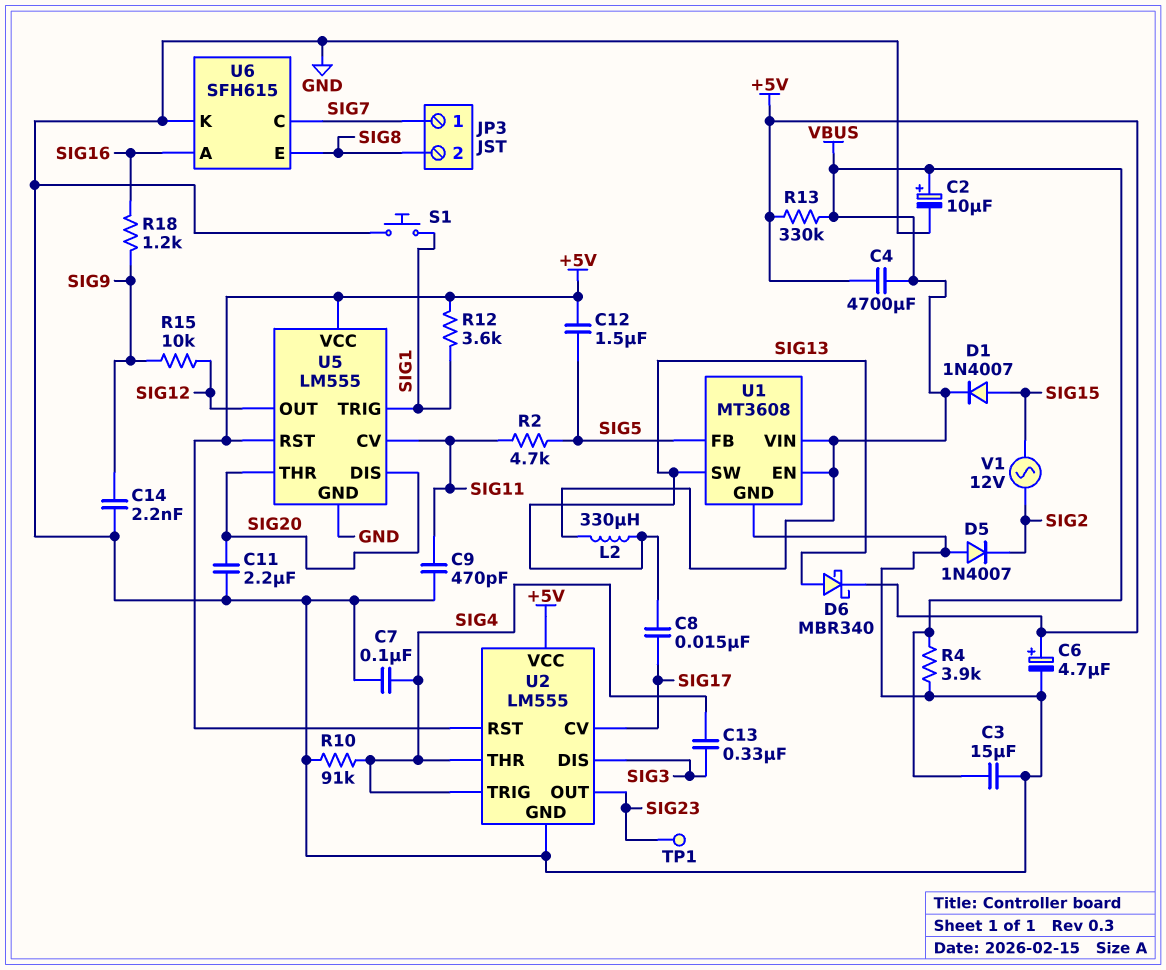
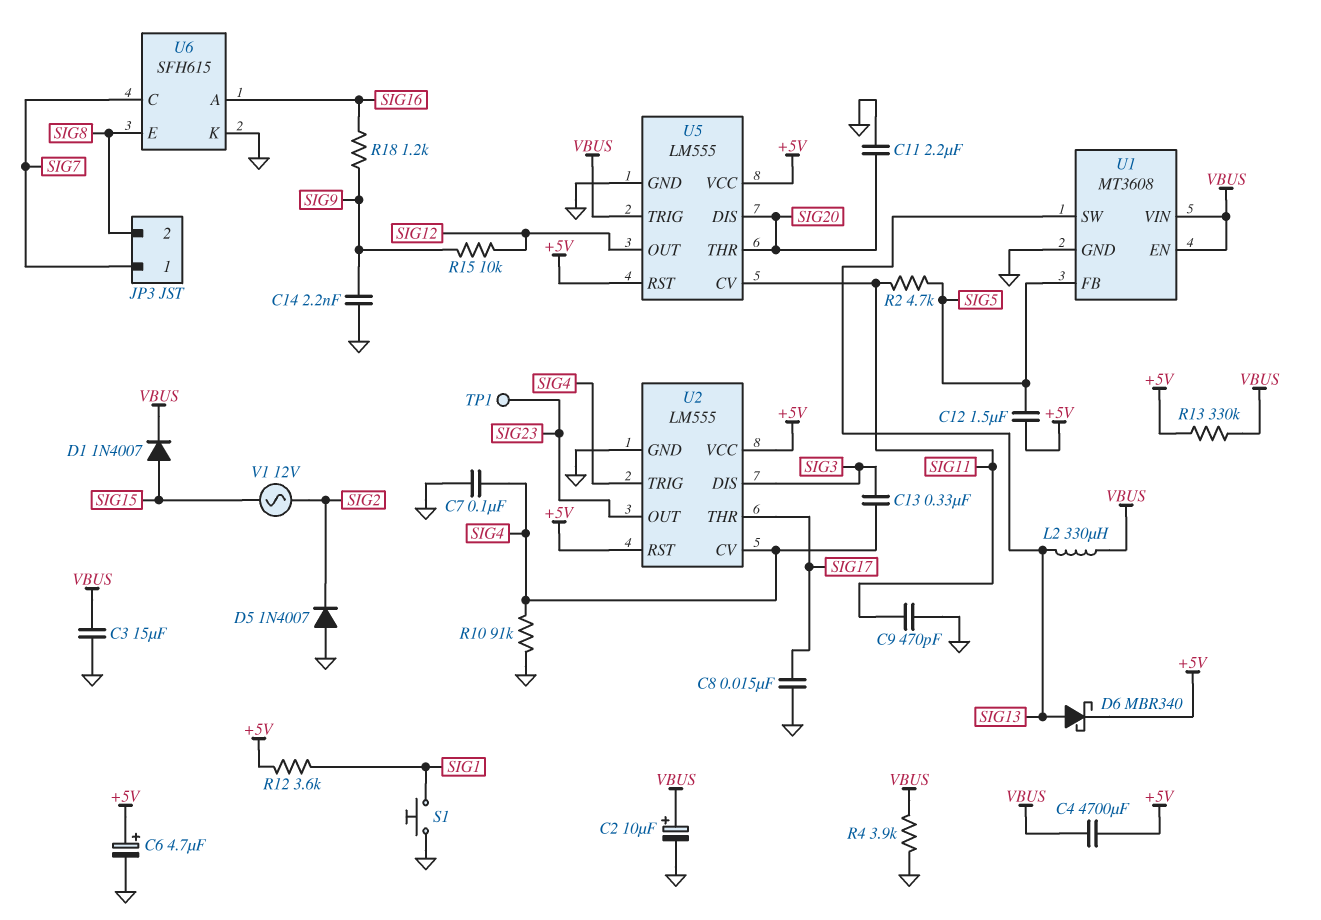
C8: 15nF (SIG13, SIG17) -> 15nF (GND, SIG17)
U2 pin CV: SIG17 -> SIG4
U2 pin THR: SIG4 -> SIG17
U5 pin TRIG: SIG1 -> VBUS

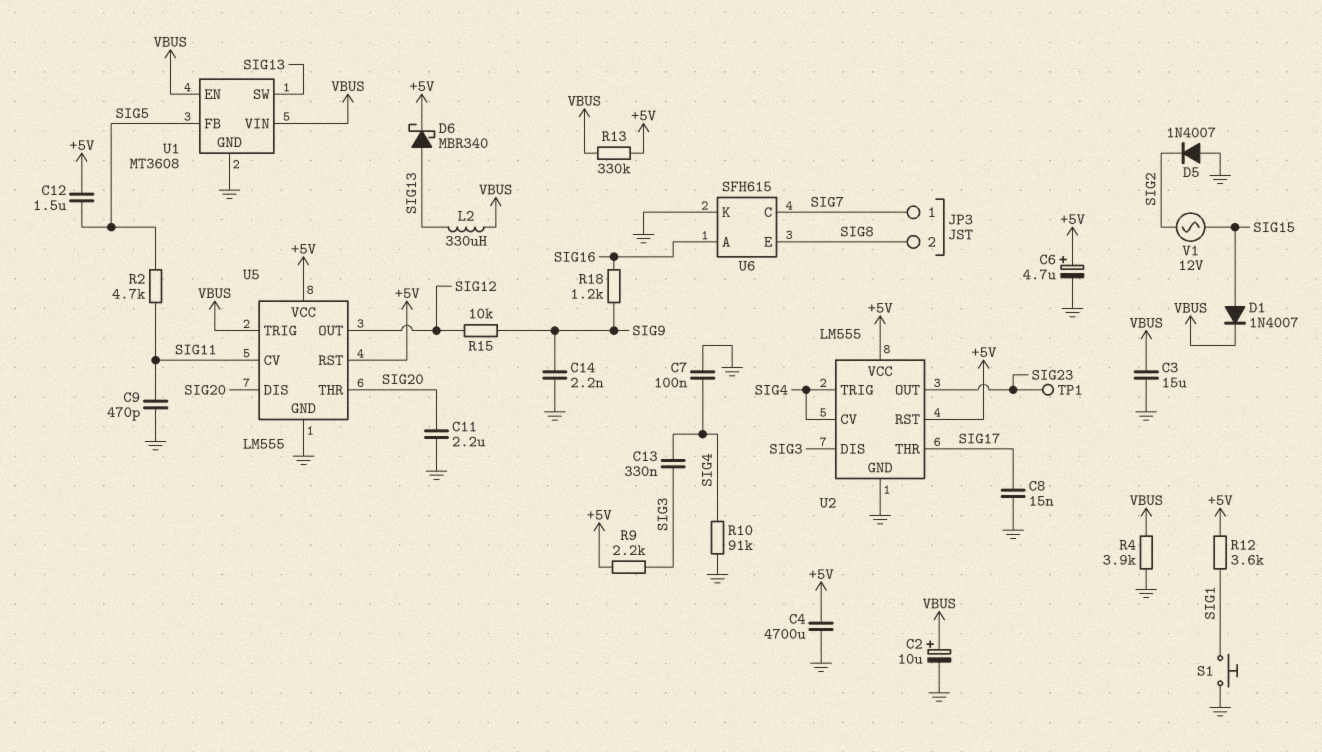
C4: 4700uF (+5V, VBUS) -> 4700uF (+5V, GND)
R9: none -> 2.2k (+5V, SIG3)

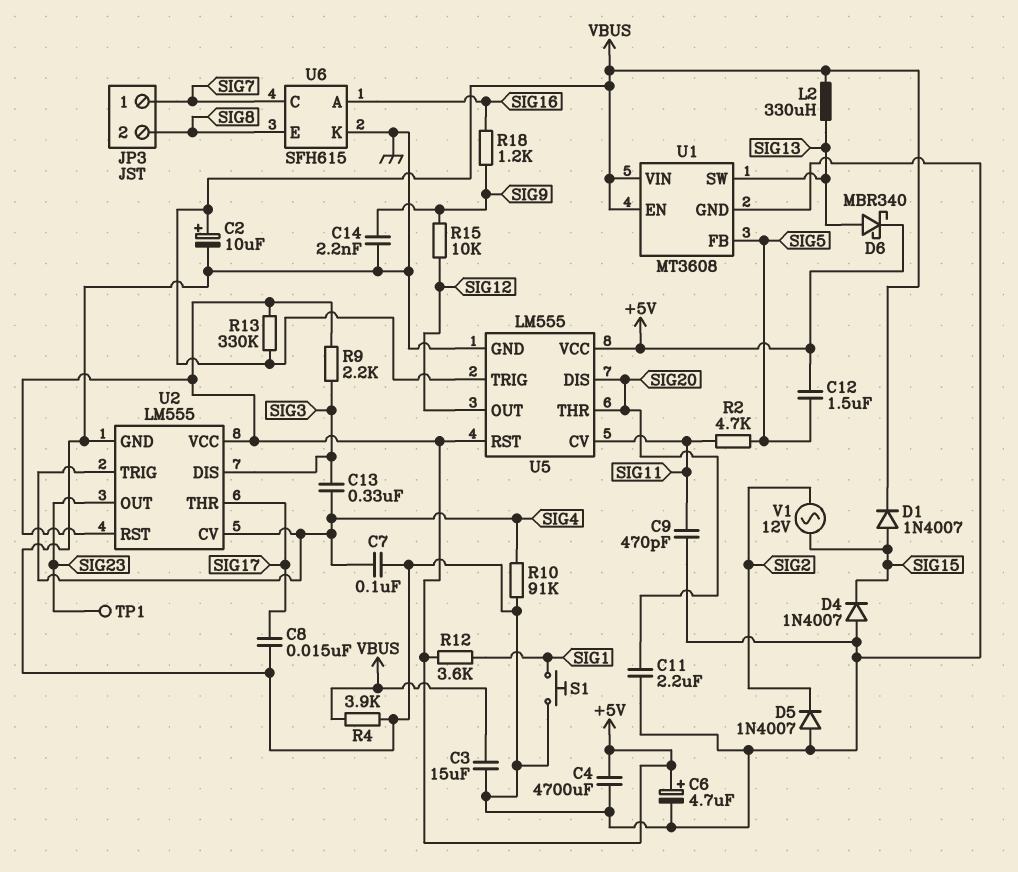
D4: none -> diode 1N4007 (A GND, K SIG15)

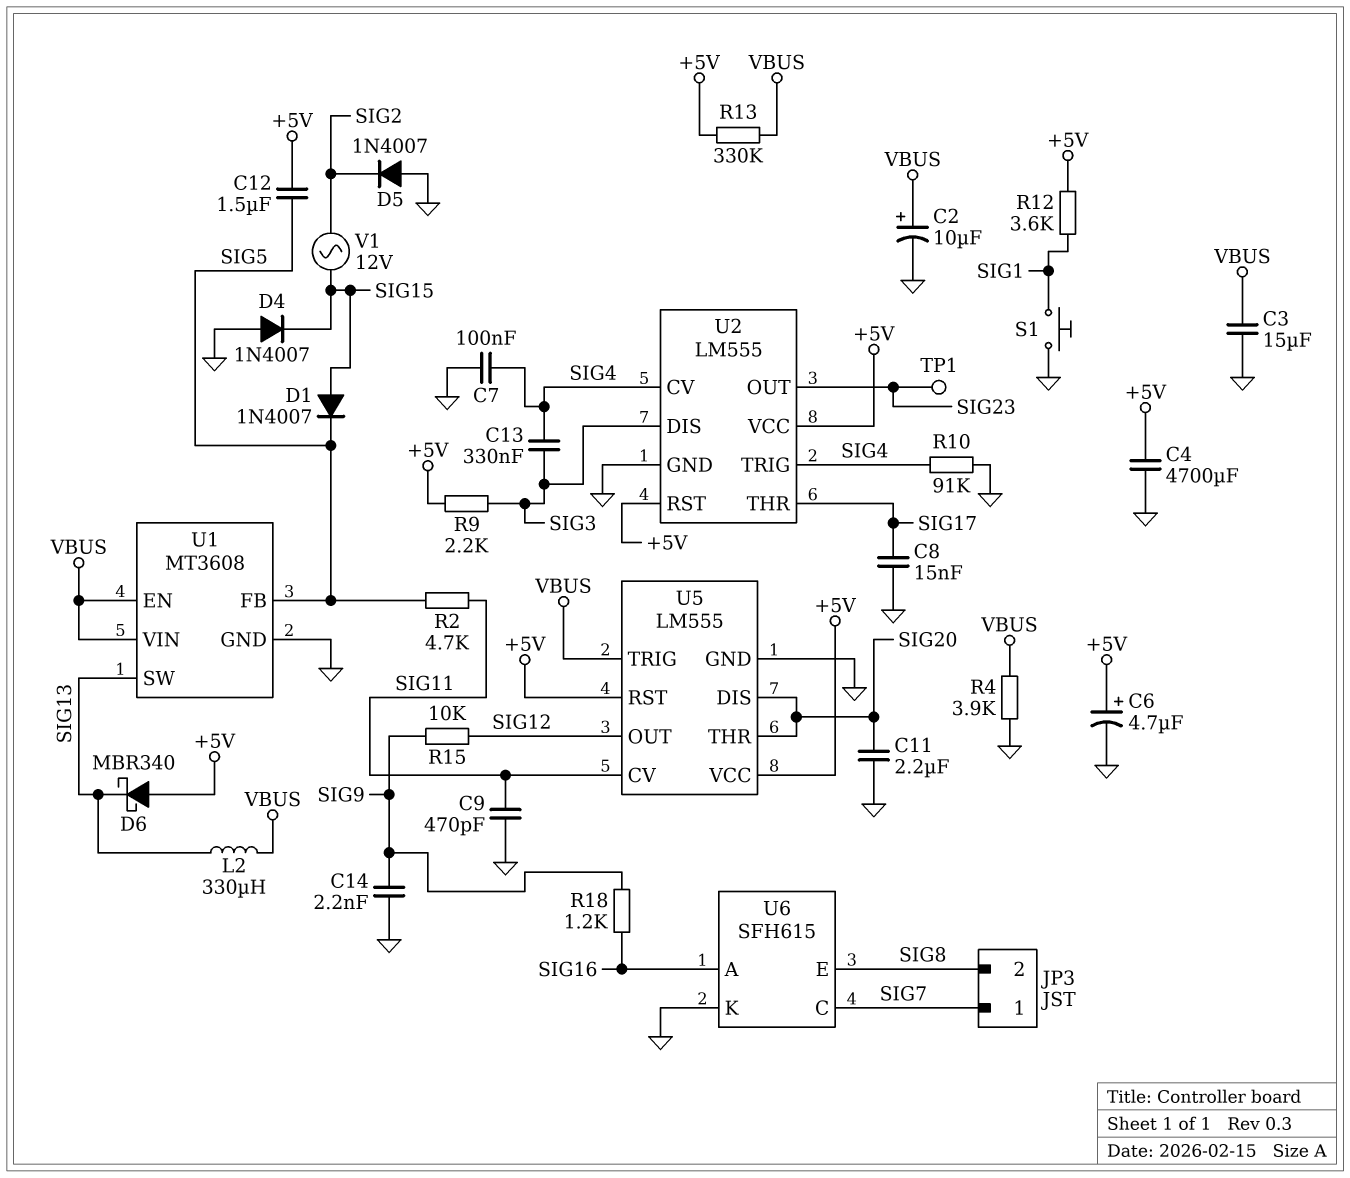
D1: diode 1N4007 (A SIG15, K VBUS) -> diode 1N4007 (A SIG15, K SIG5)
D6: schottky MBR340 (A SIG13, K +5V) -> schottky MBR340 (A +5V, K SIG13)

